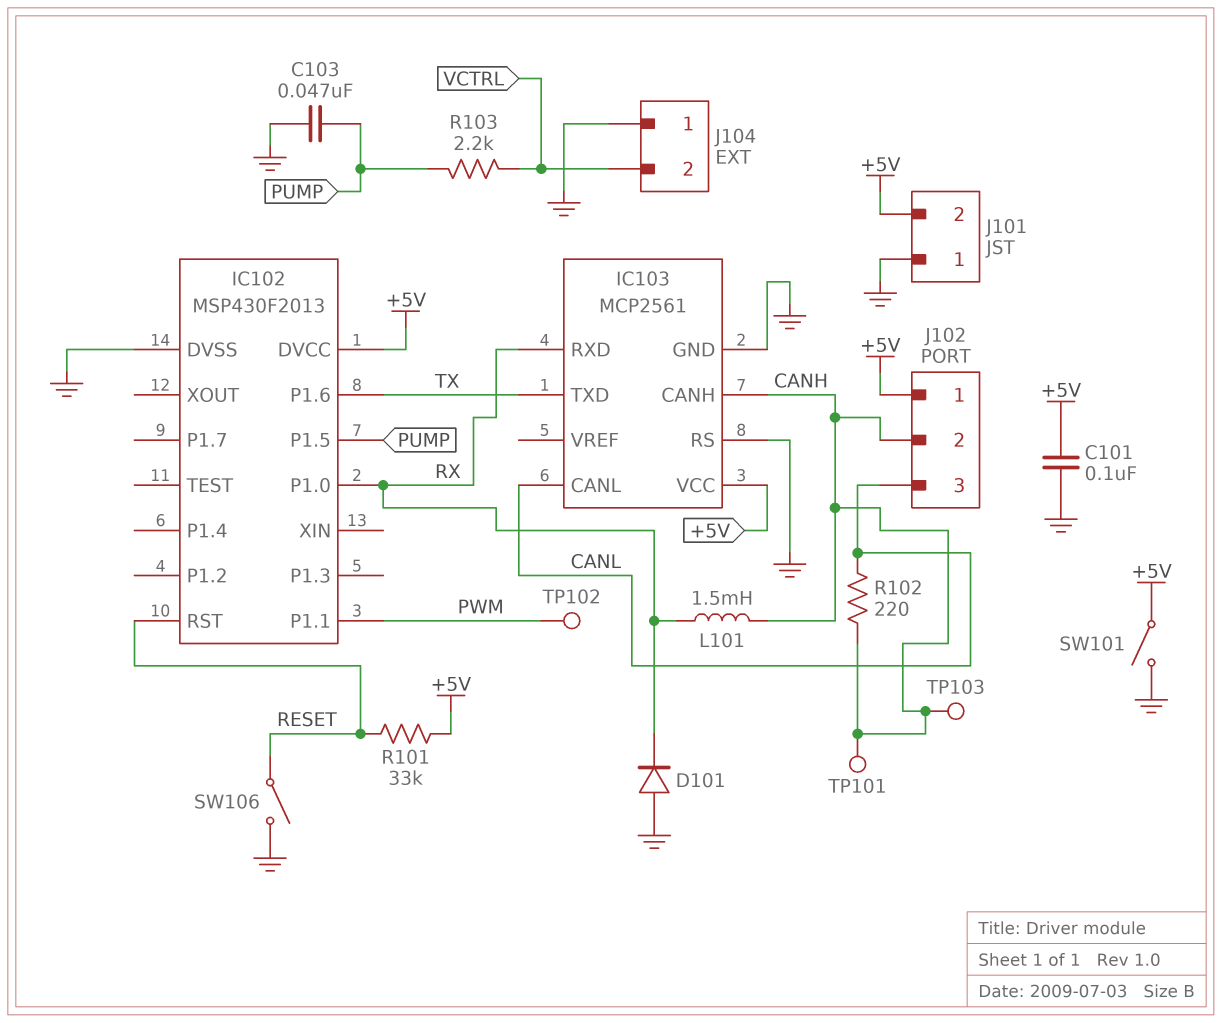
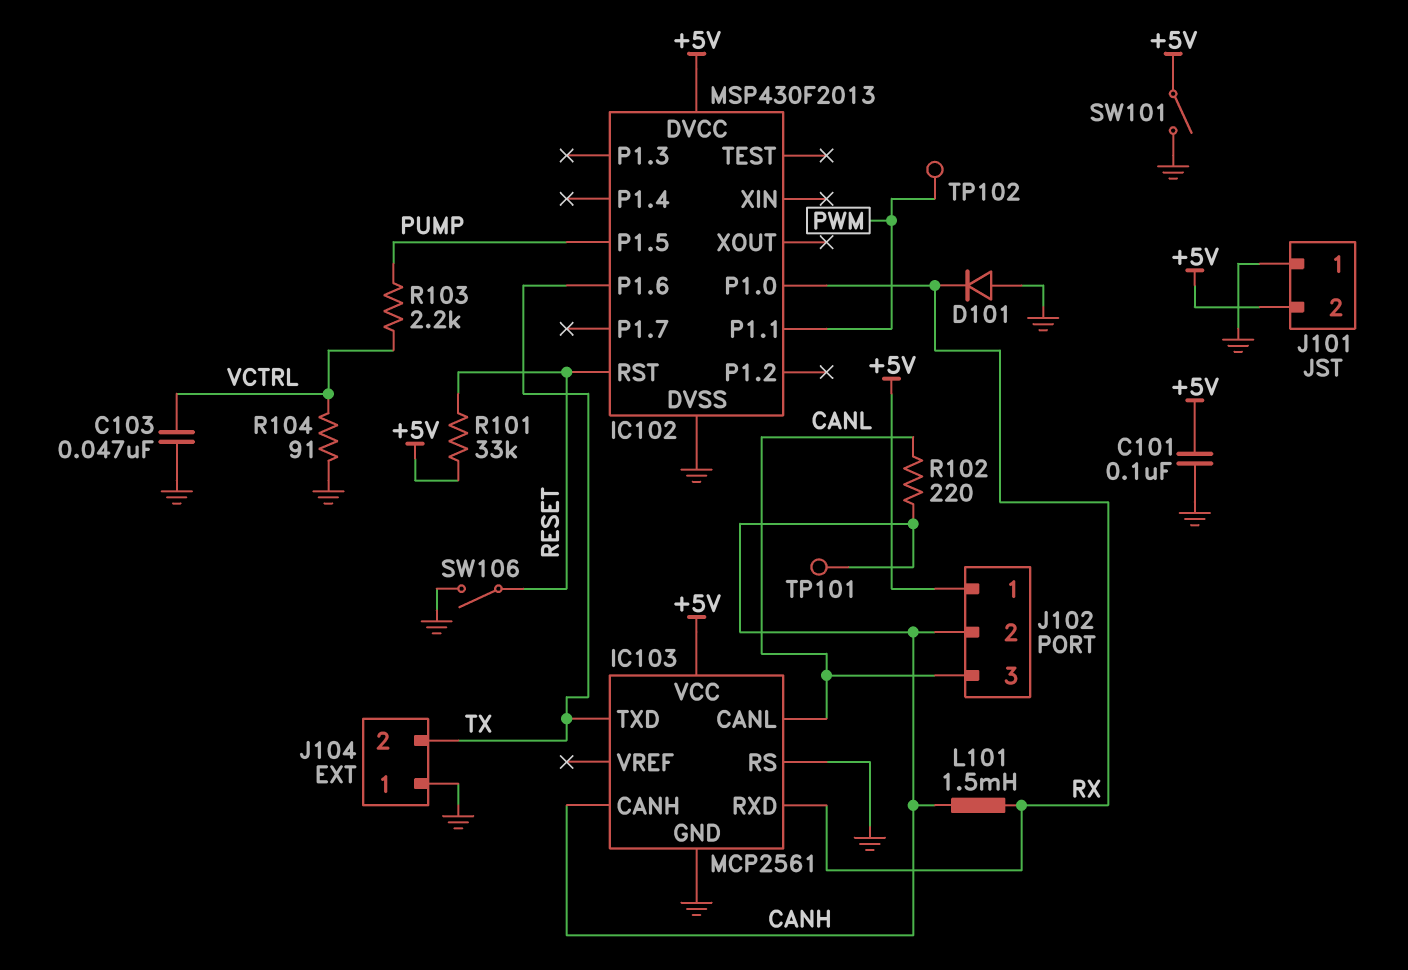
C103: 47nF (GND, PUMP) -> 47nF (GND, VCTRL)
J104 pin 2: VCTRL -> TX
R104: none -> 91 (GND, VCTRL)
TP103: test point (CANH) -> none

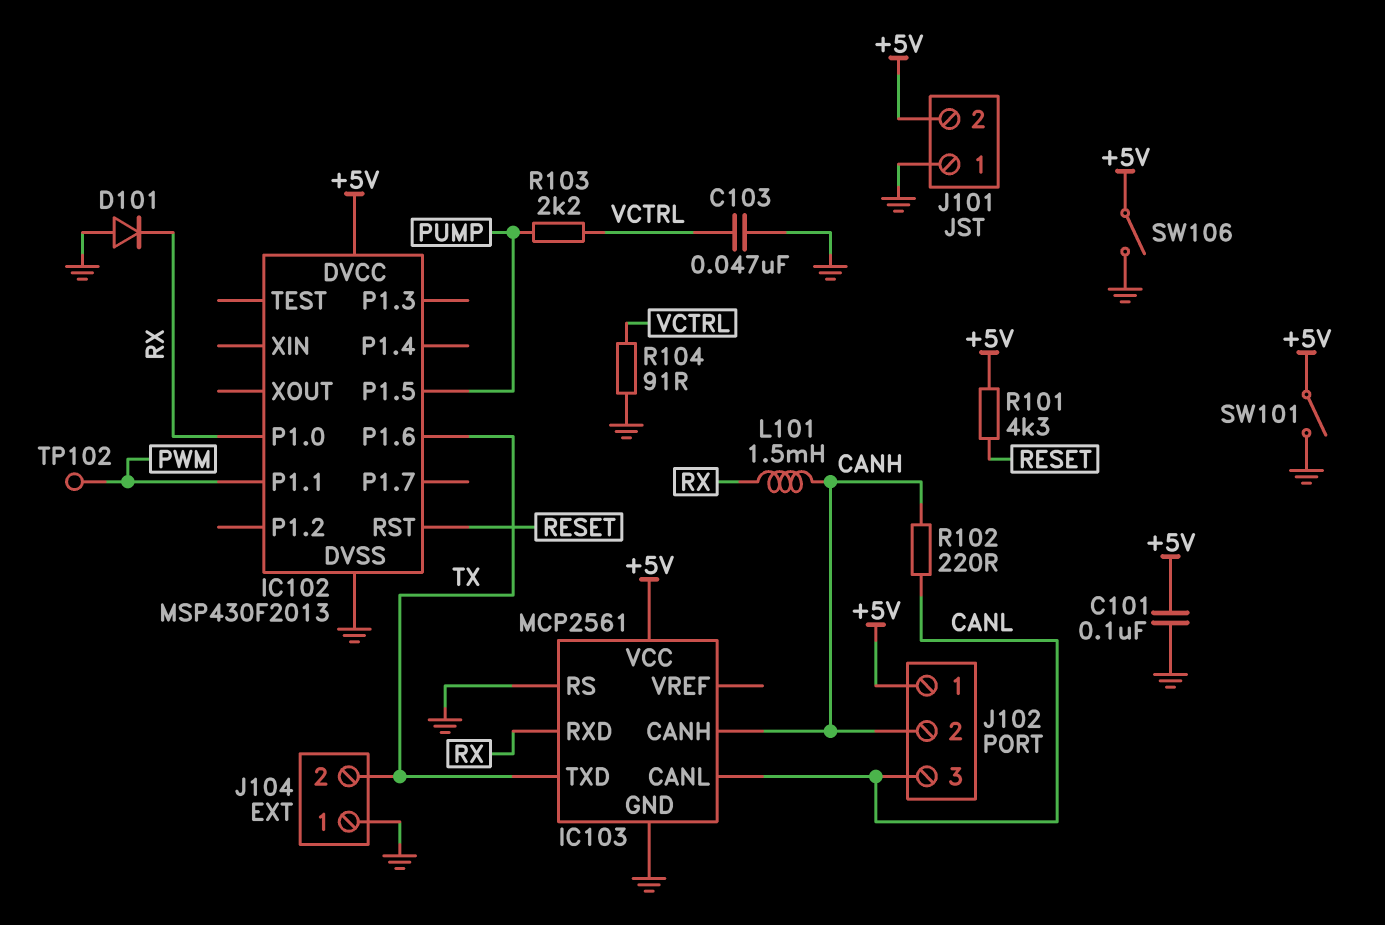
R101: 33k (+5V, RESET) -> 4.3k (+5V, RESET)
SW106: switch (GND, RESET) -> switch (+5V, GND)
TP101: test point (CANH) -> none

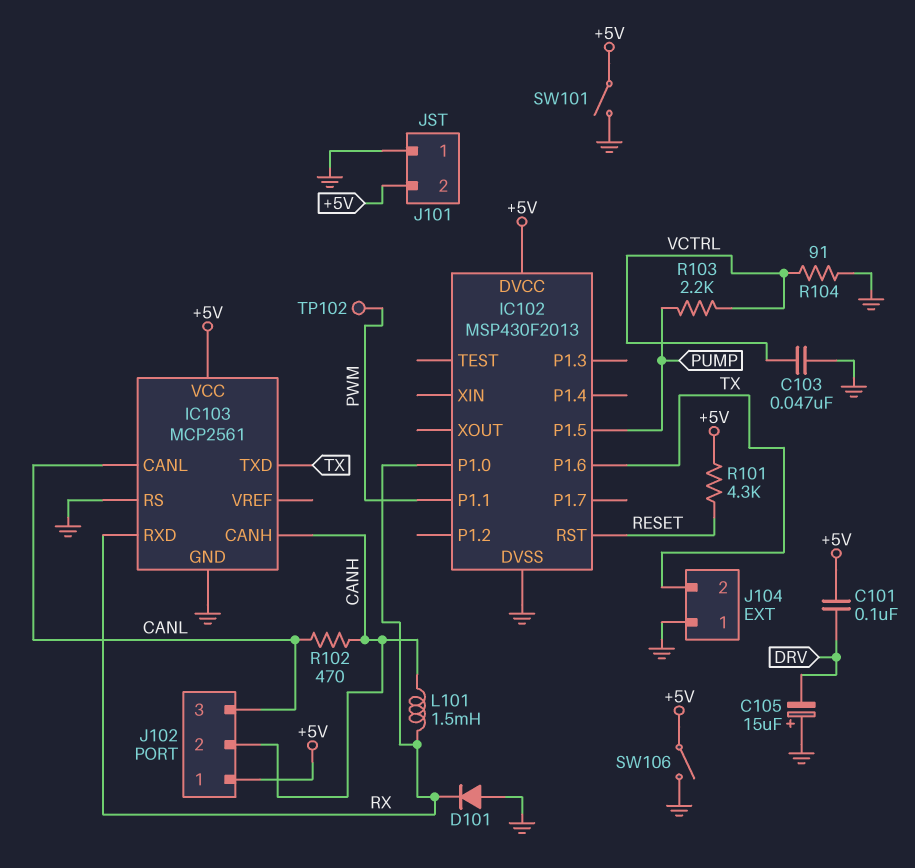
C101: 100nF (+5V, GND) -> 100nF (+5V, DRV)
C105: none -> 15uF (plus GND, minus DRV)
R102: 220 (CANH, CANL) -> 470 (CANH, CANL)

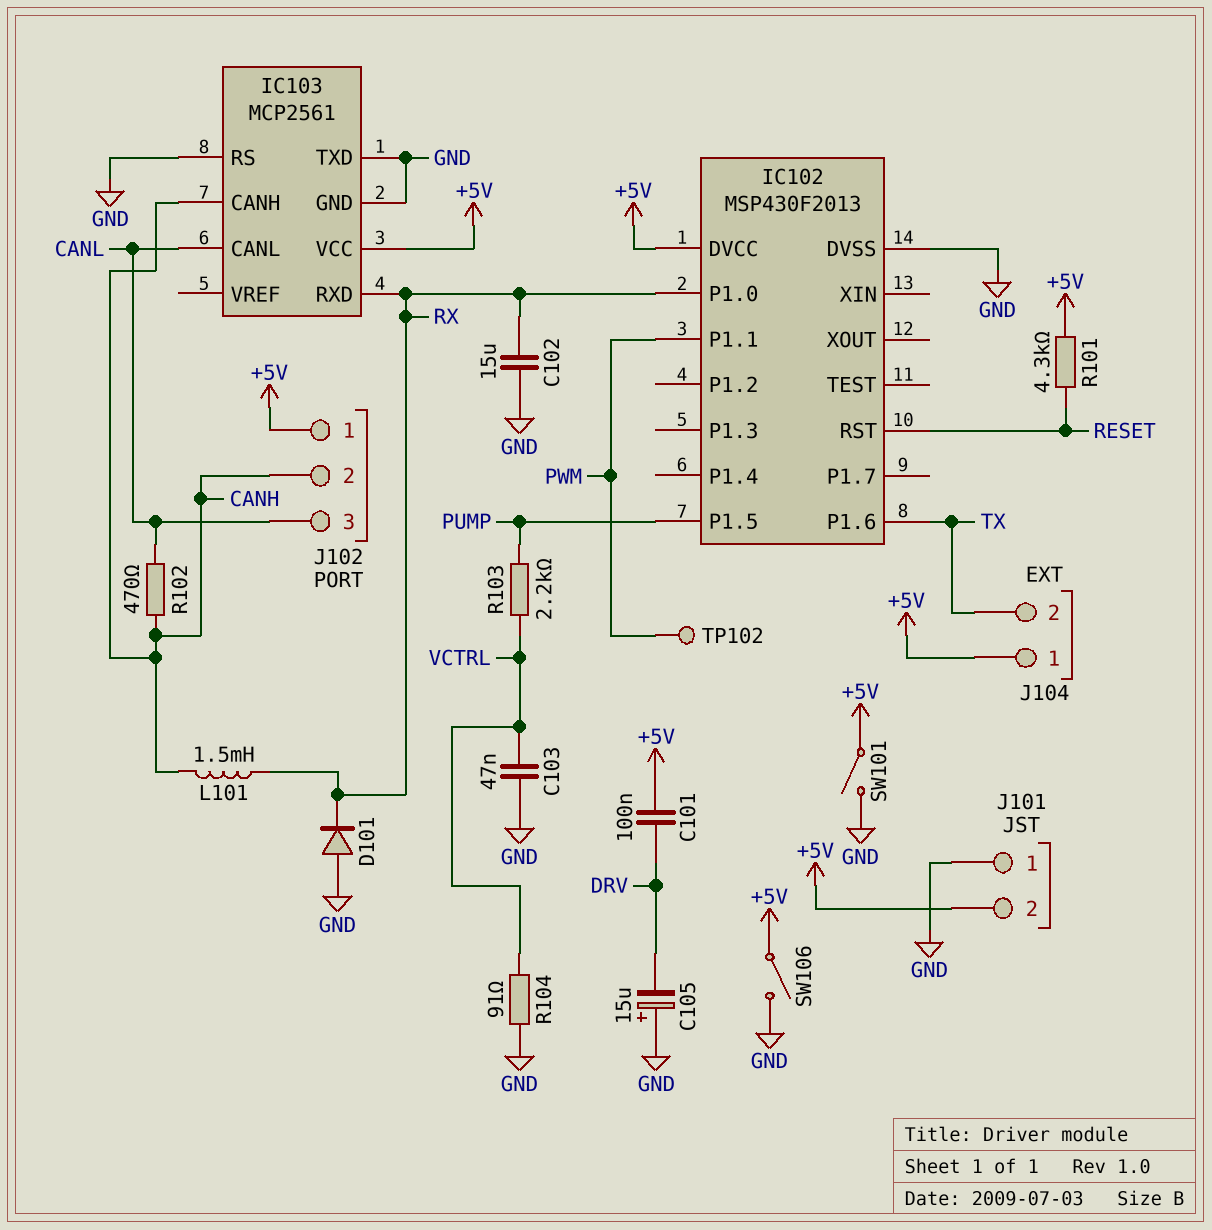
C102: none -> 15uF (GND, RX)
IC103 pin TXD: TX -> GND
J104 pin 1: GND -> +5V

